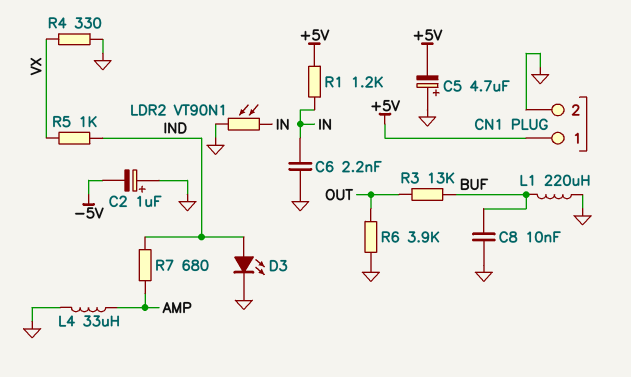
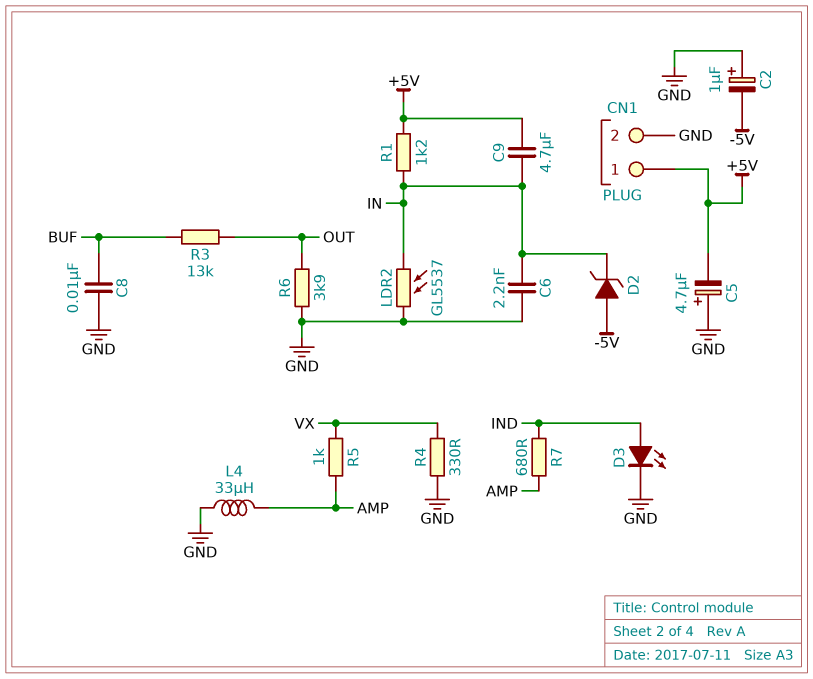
C9: none -> 4.7uF (+5V, IN)
D2: none -> zener (A -5V, K IN)
L1: 220uH (BUF, GND) -> none
LDR2: VT90N1 (GND, IN) -> GL5537 (GND, IN)
R5: 1k (IND, VX) -> 1k (AMP, VX)

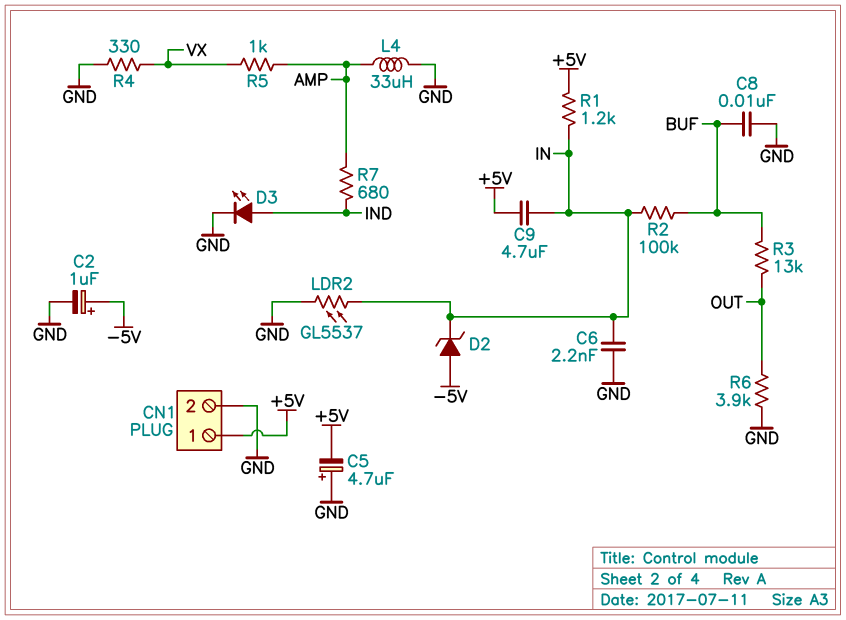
C2: 1uF (plus GND, minus -5V) -> 1uF (plus -5V, minus GND)
R2: none -> 100k (BUF, IN)

